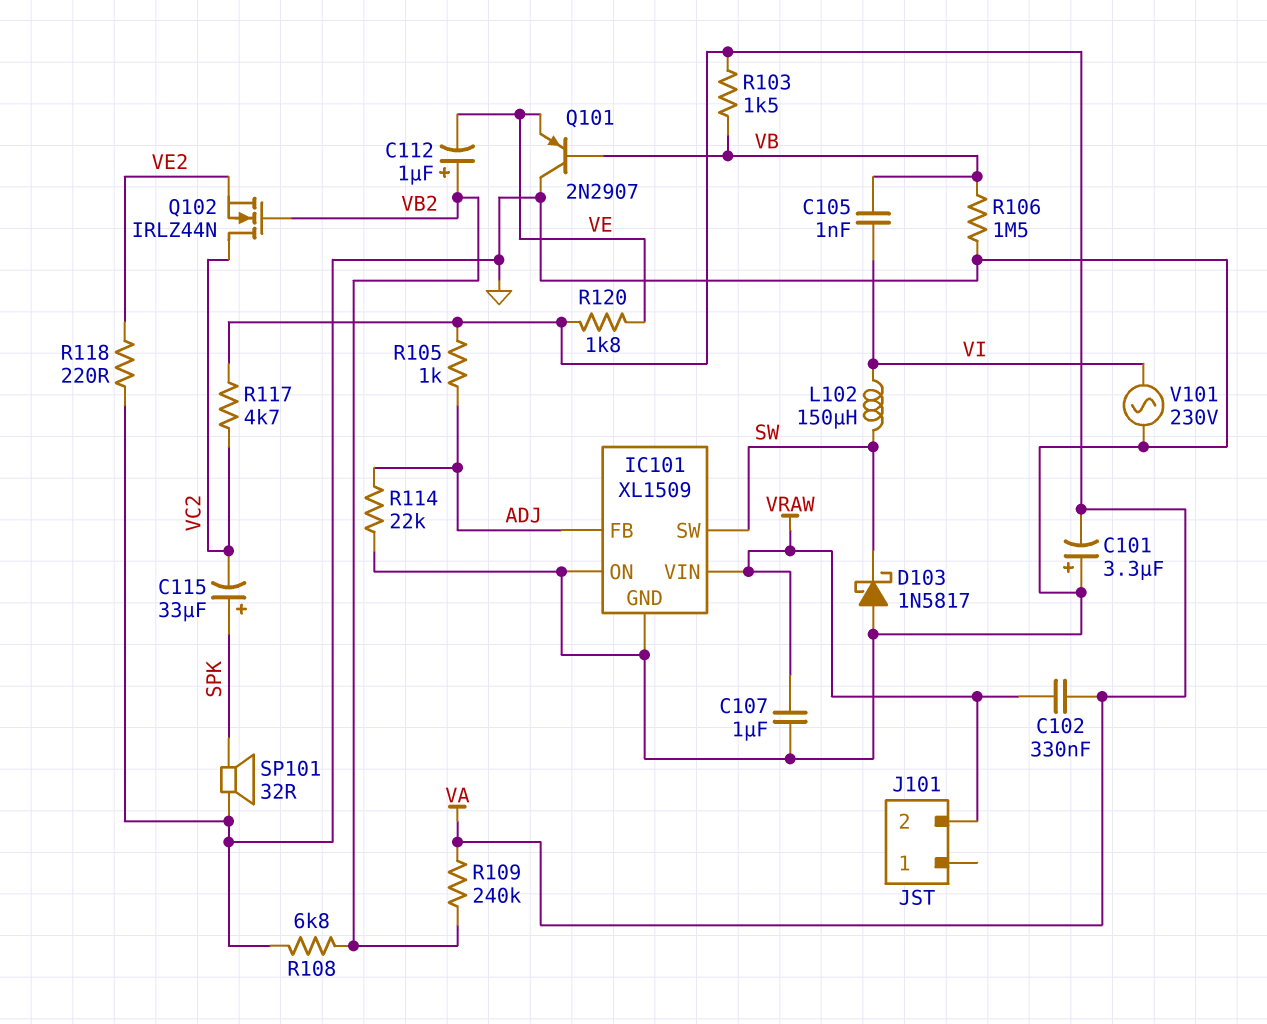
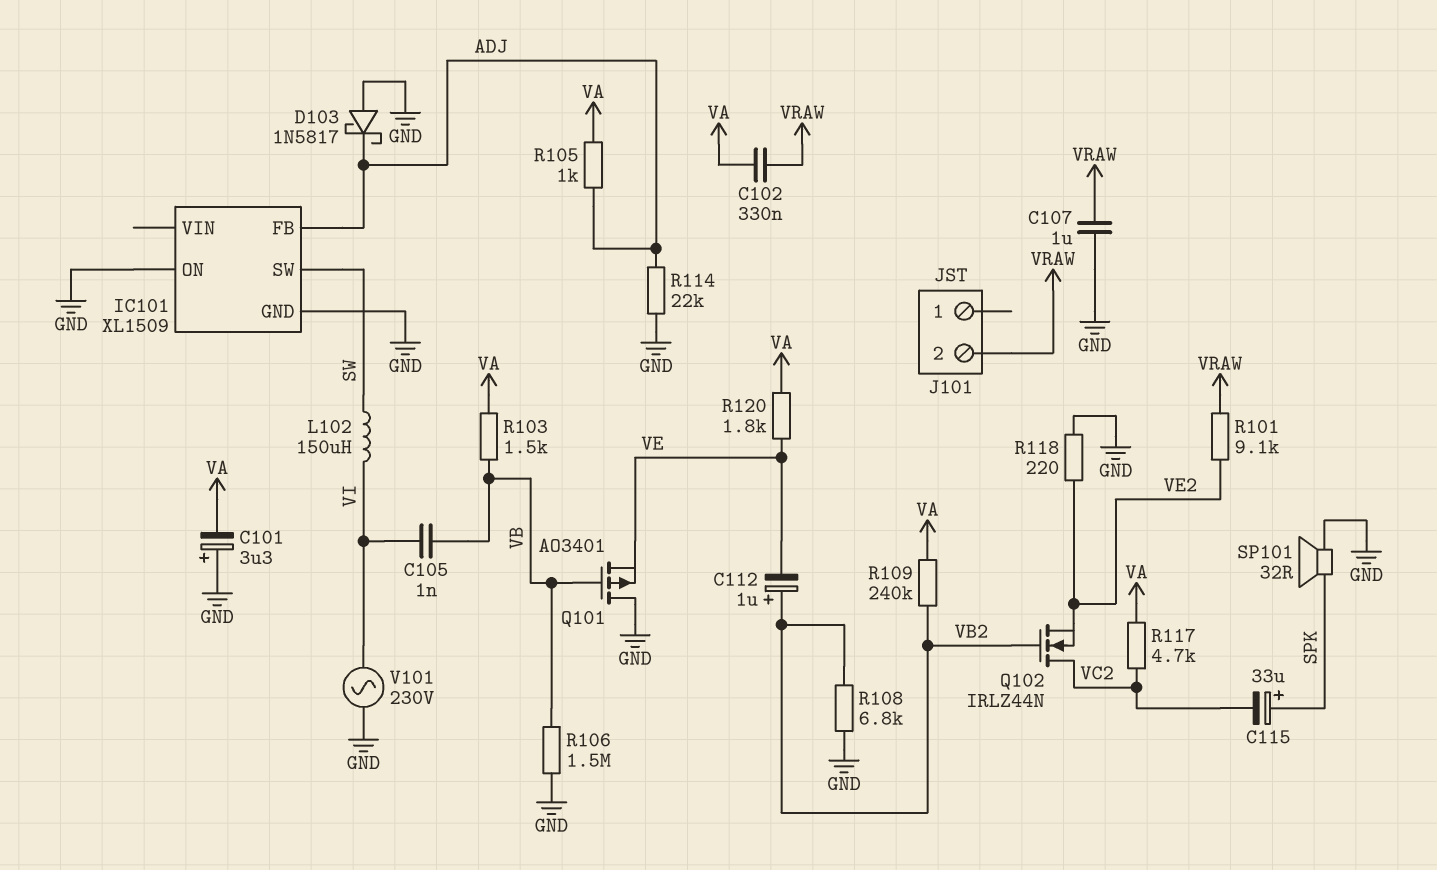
D103: schottky 1N5817 (A GND, K SW) -> schottky 1N5817 (A GND, K ADJ)
IC101 pin VIN: VRAW -> none
Q101: PNP 2N2907 (B VB, C GND, E VE) -> PMOS AO3401 (G VB, D GND, S VE)
R101: none -> 9.1k (VE2, VRAW)

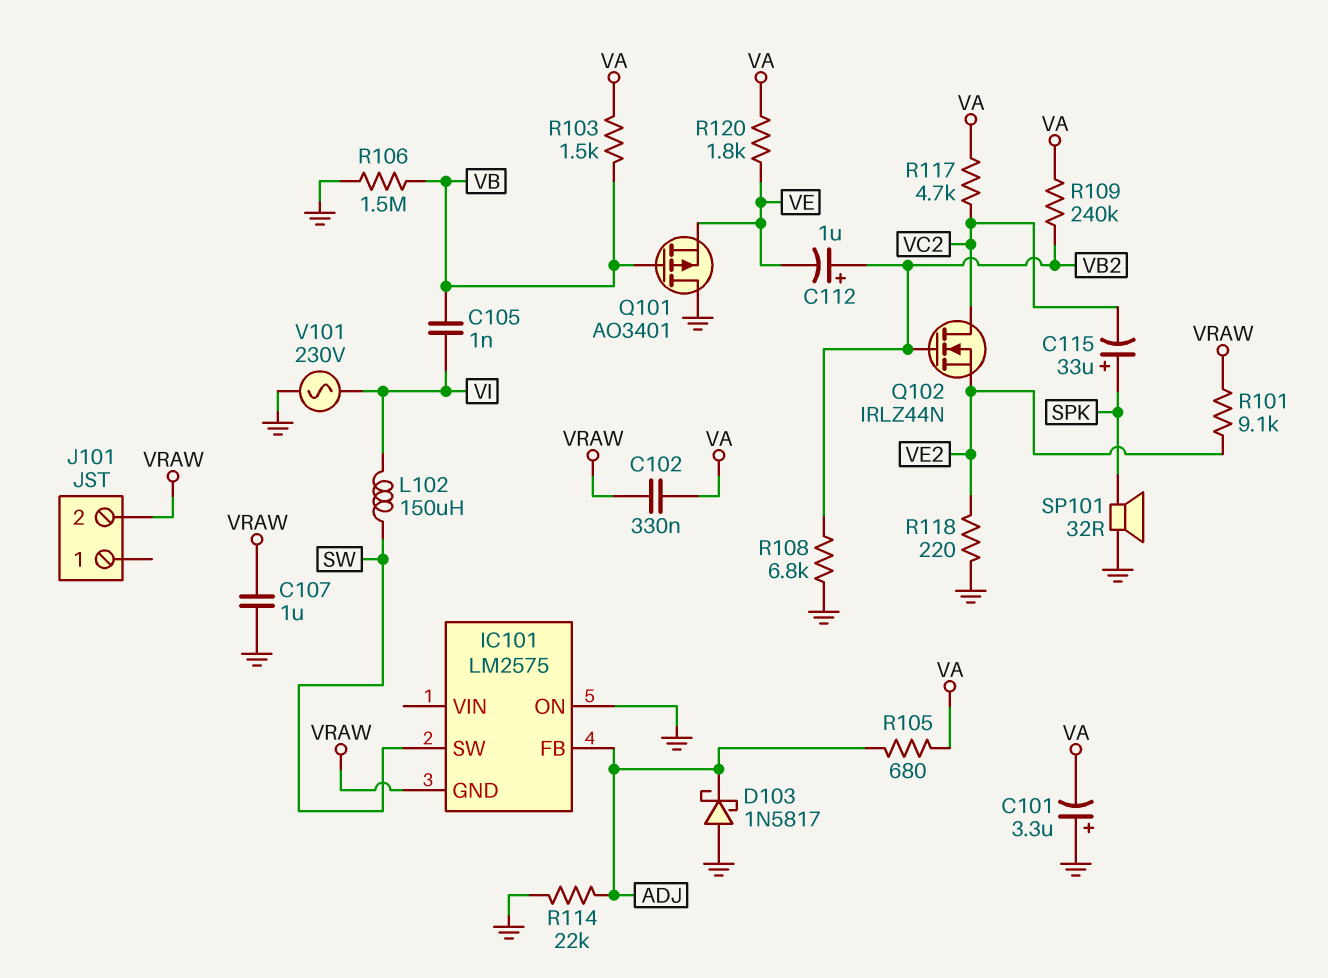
IC101: XL1509 -> LM2575
IC101 pin GND: GND -> VRAW
R105: 1k (ADJ, VA) -> 680 (ADJ, VA)

